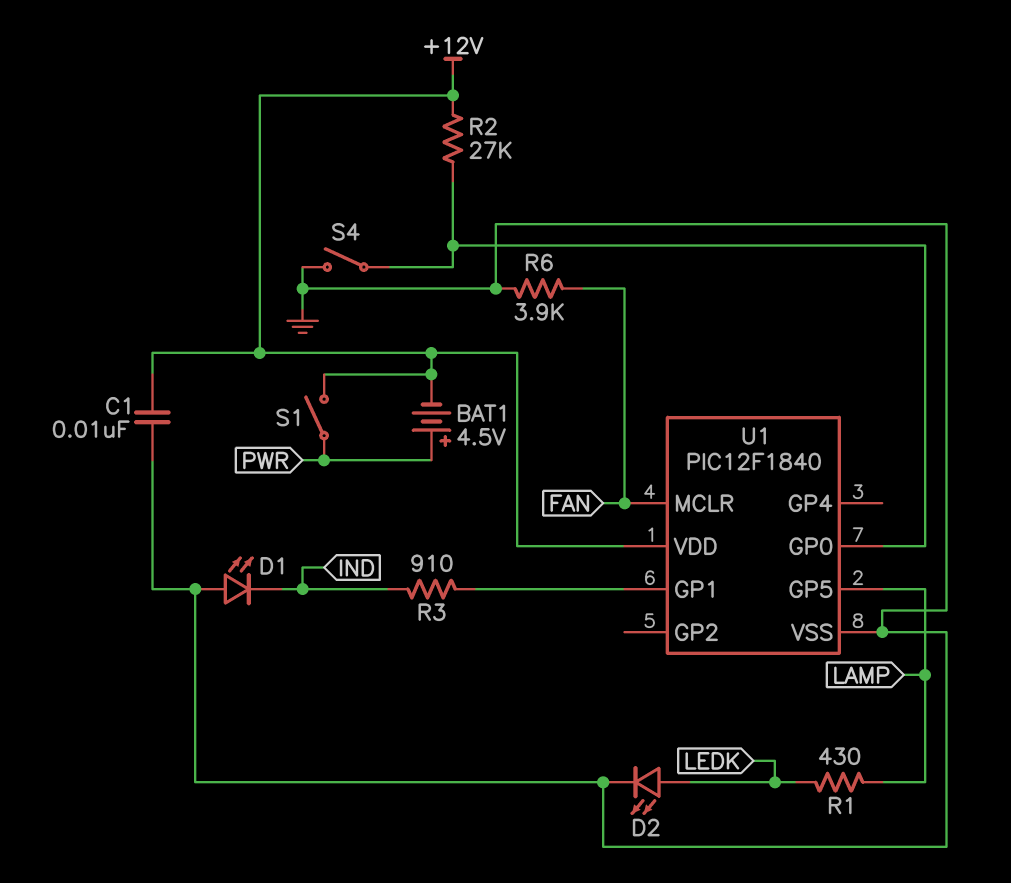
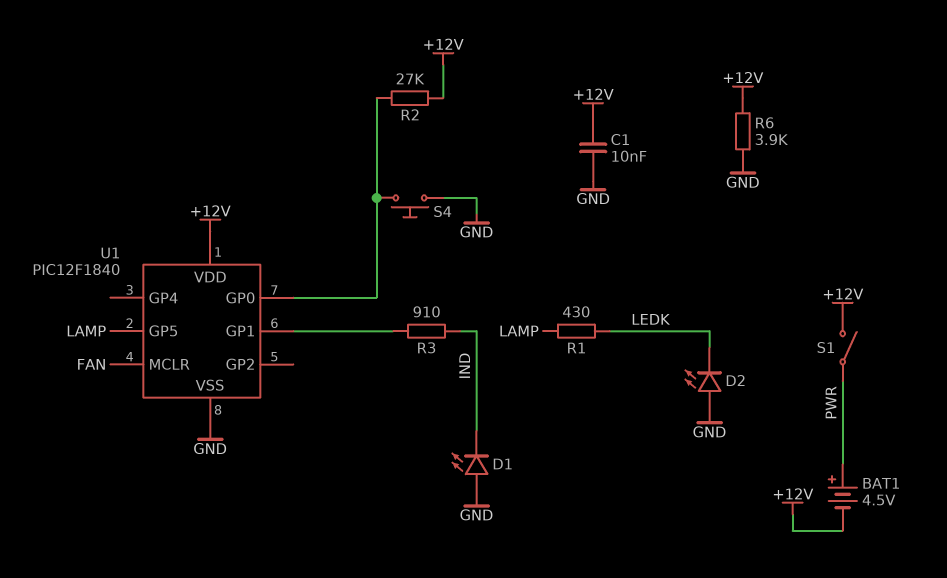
D2: LED (A LEDK, K GND) -> LED (A GND, K LEDK)
R6: 3.9k (FAN, GND) -> 3.9k (+12V, GND)
S4: switch (GND, U1/GP0) -> button (GND, U1/GP0)

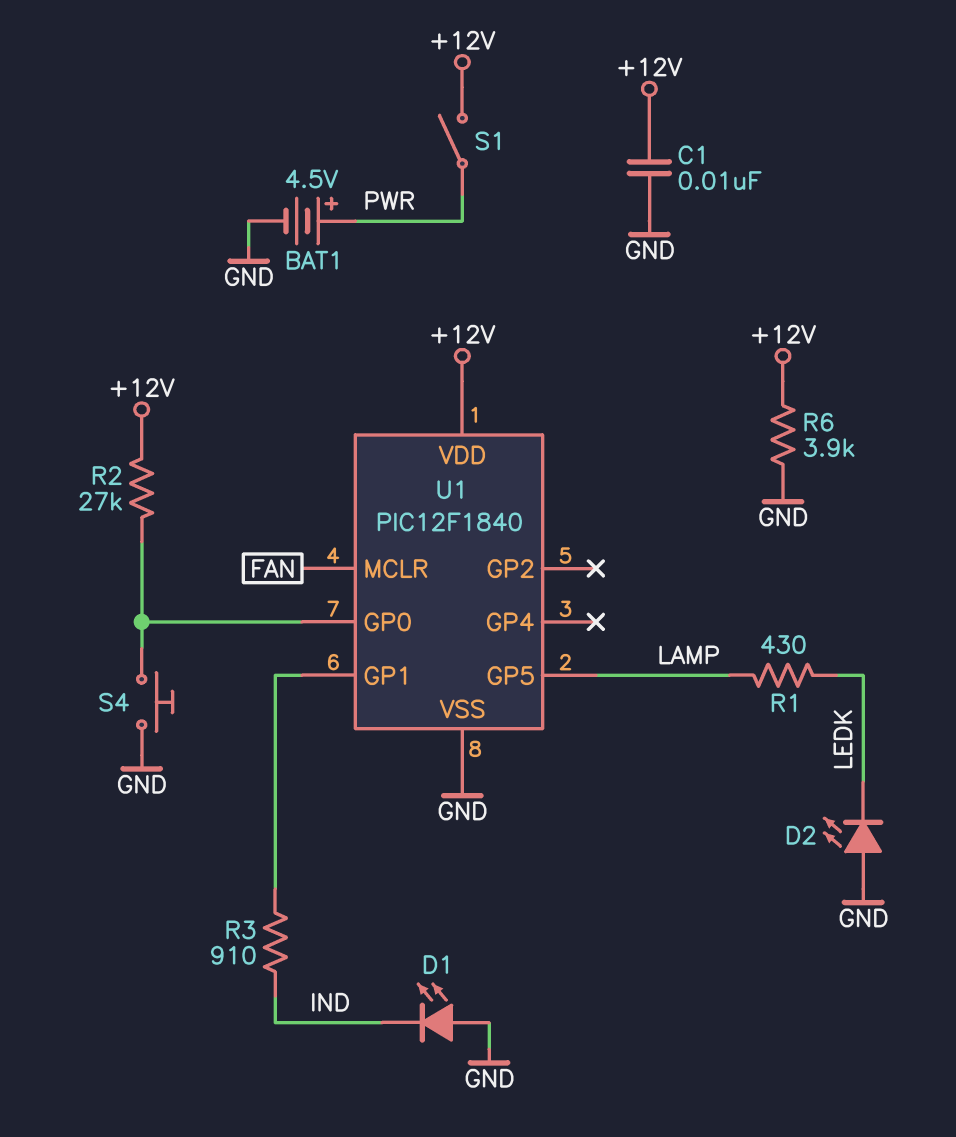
BAT1: 4.5V (plus PWR, minus +12V) -> 4.5V (plus PWR, minus GND)

